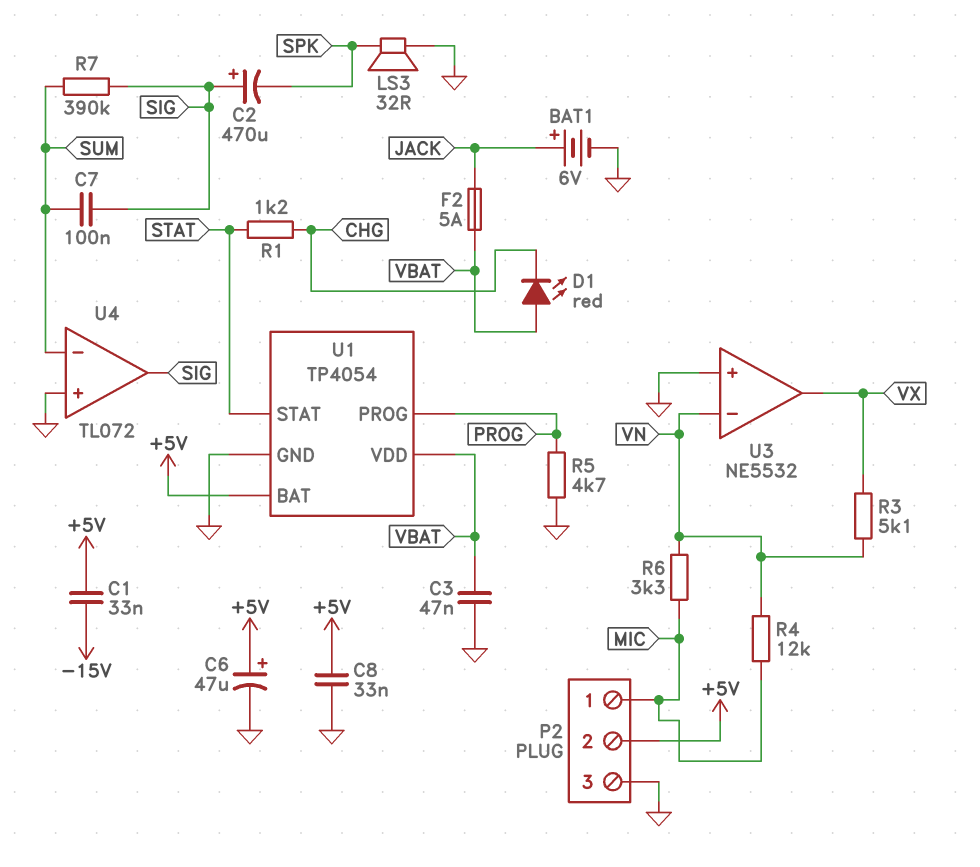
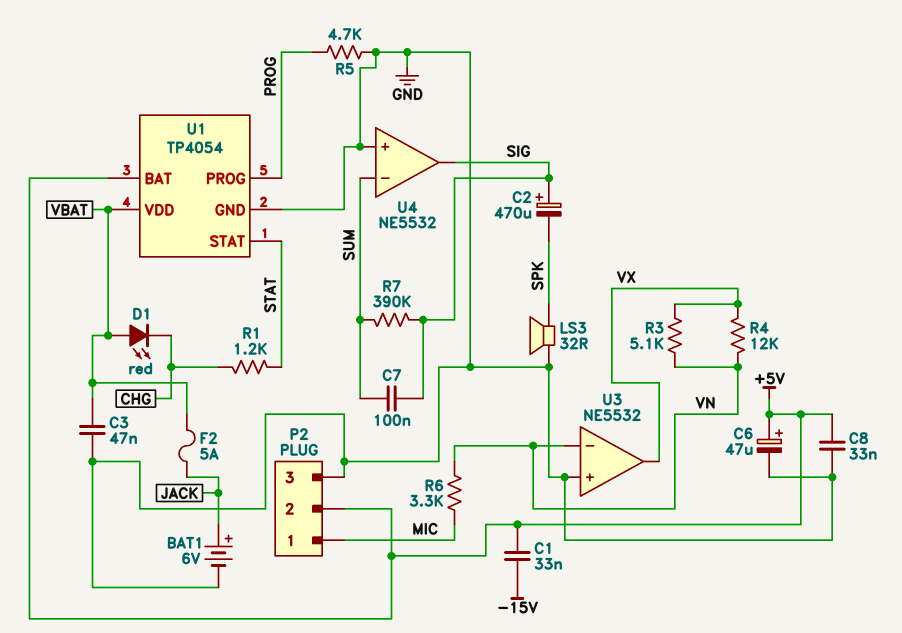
R4: 12k (MIC, VN) -> 12k (VN, VX)
U4: TL072 -> NE5532

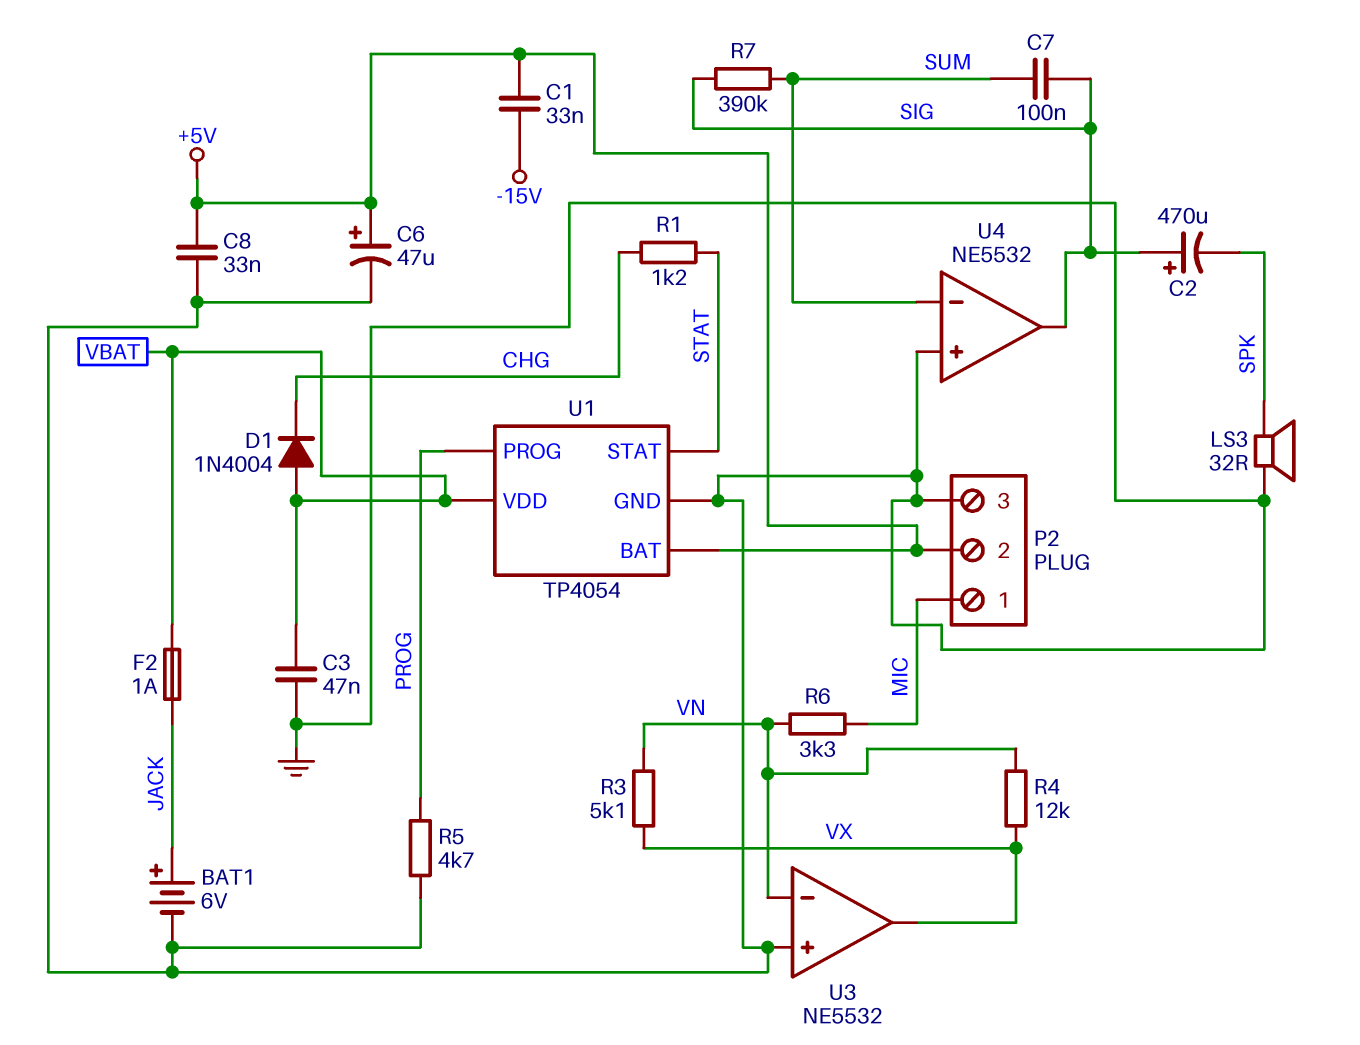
D1: LED red (A VBAT, K CHG) -> diode 1N4004 (A VBAT, K CHG)
F2: 5A (JACK, VBAT) -> 1A (JACK, VBAT)

